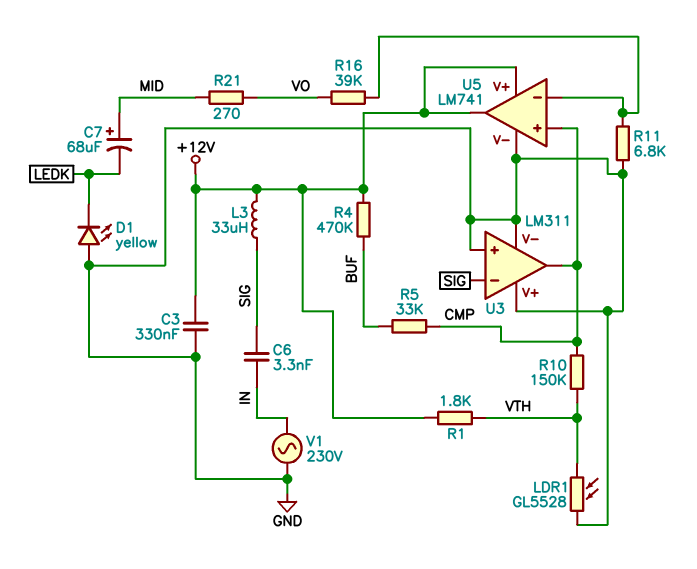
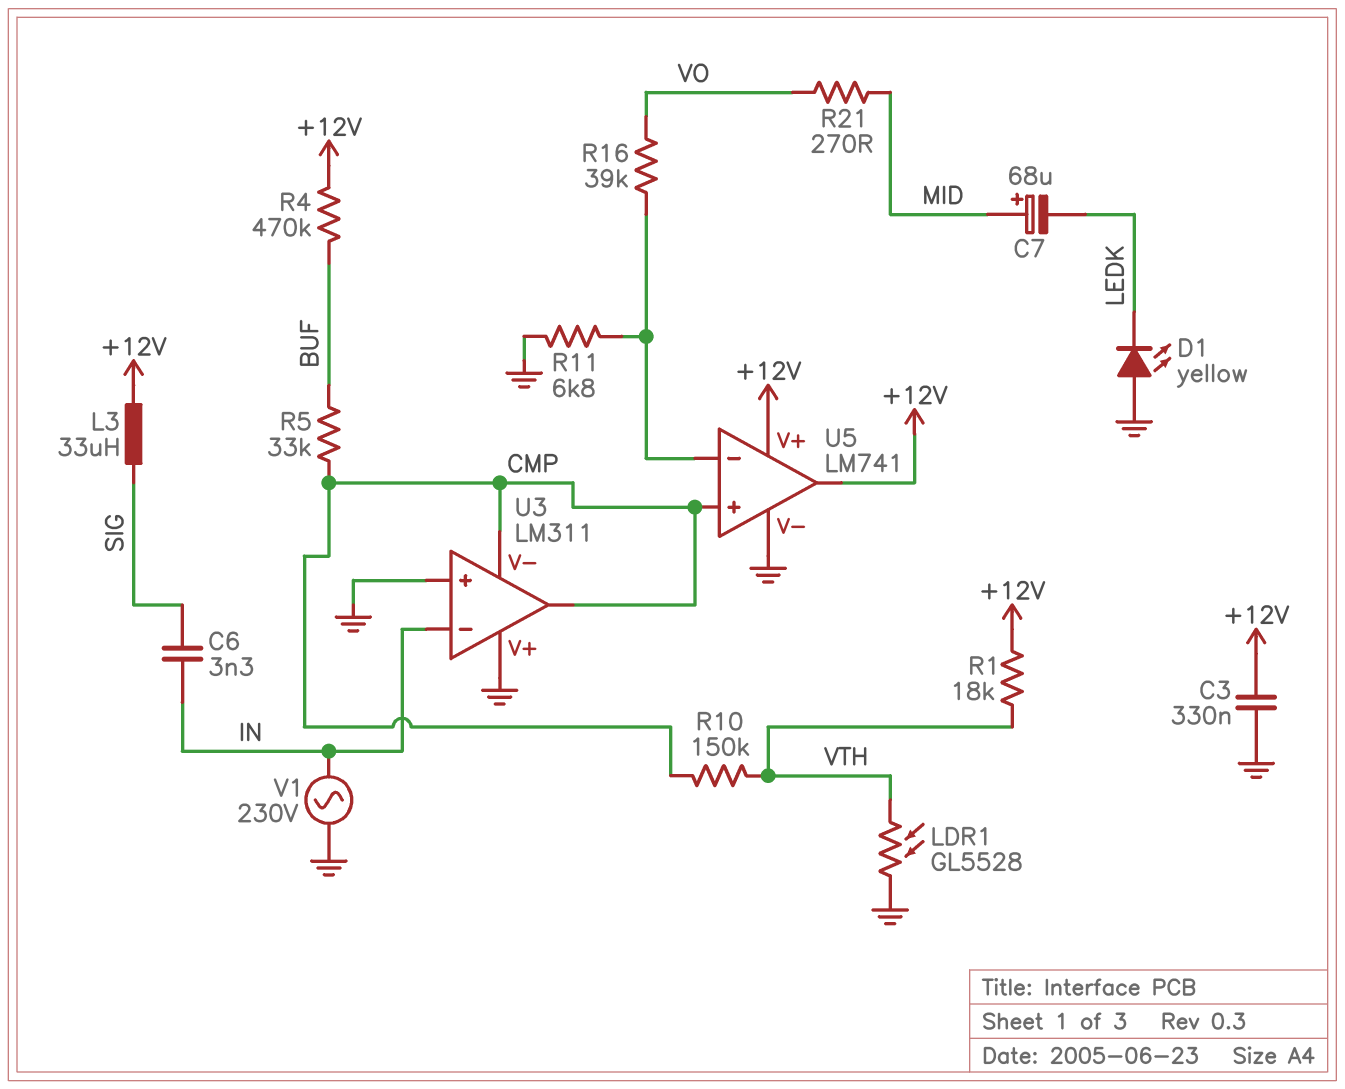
R1: 1.8k (+12V, VTH) -> 18k (+12V, VTH)
U3 pin V-: GND -> CMP
U3 pin in-: SIG -> IN

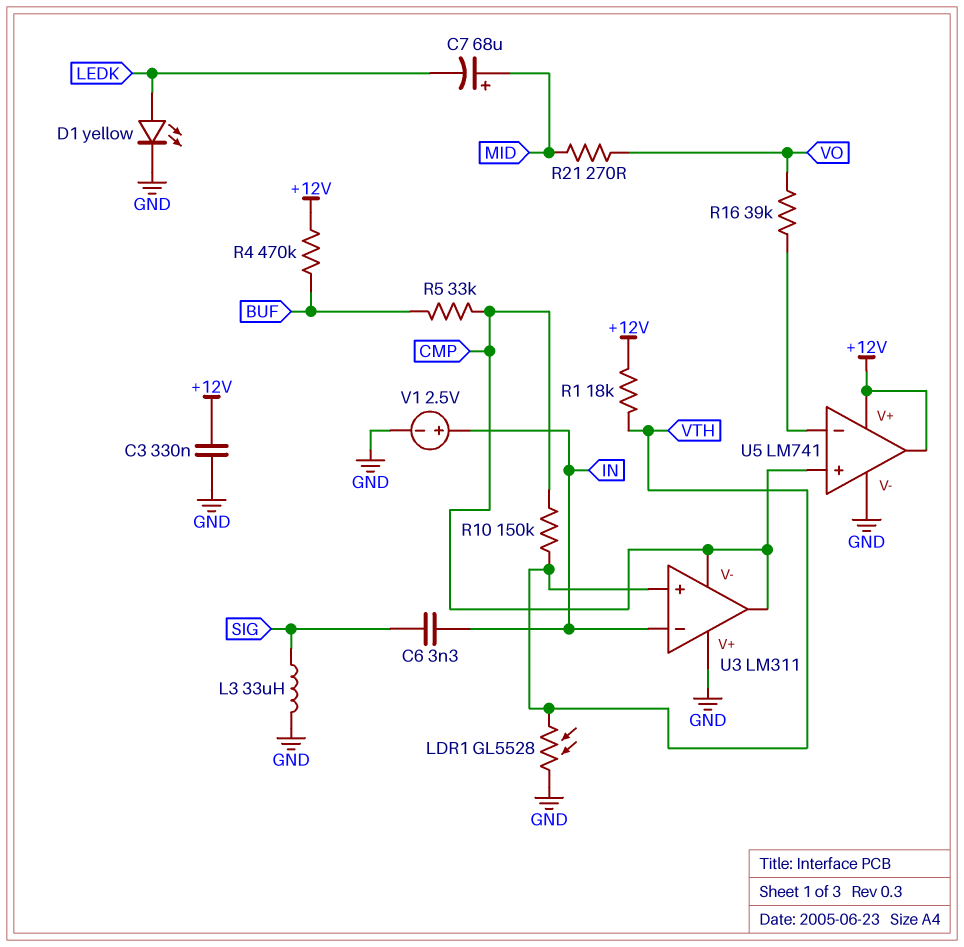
D1: LED yellow (A GND, K LEDK) -> LED yellow (A LEDK, K GND)
L3: 33uH (+12V, SIG) -> 33uH (GND, SIG)
R11: 6.8k (GND, U5/in-) -> none
U3 pin in+: GND -> VTH
V1: AC 230V (GND, IN) -> 2.5V (plus IN, minus GND)

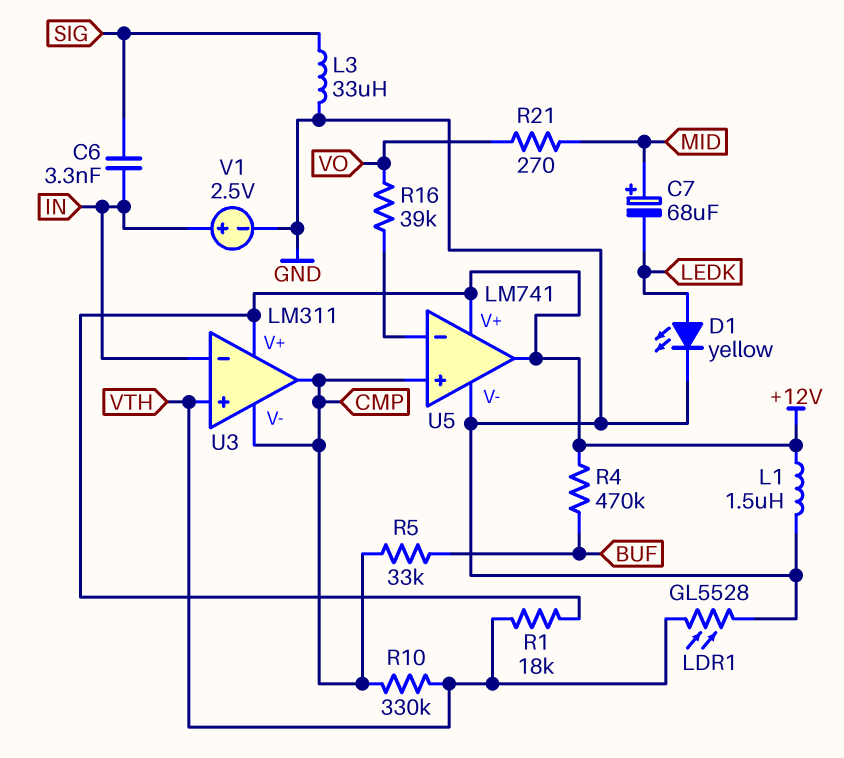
C3: 330nF (+12V, GND) -> none
L1: none -> 1.5uH (+12V, GND)
R10: 150k (CMP, VTH) -> 330k (CMP, VTH)
U3 pin V+: GND -> +12V

